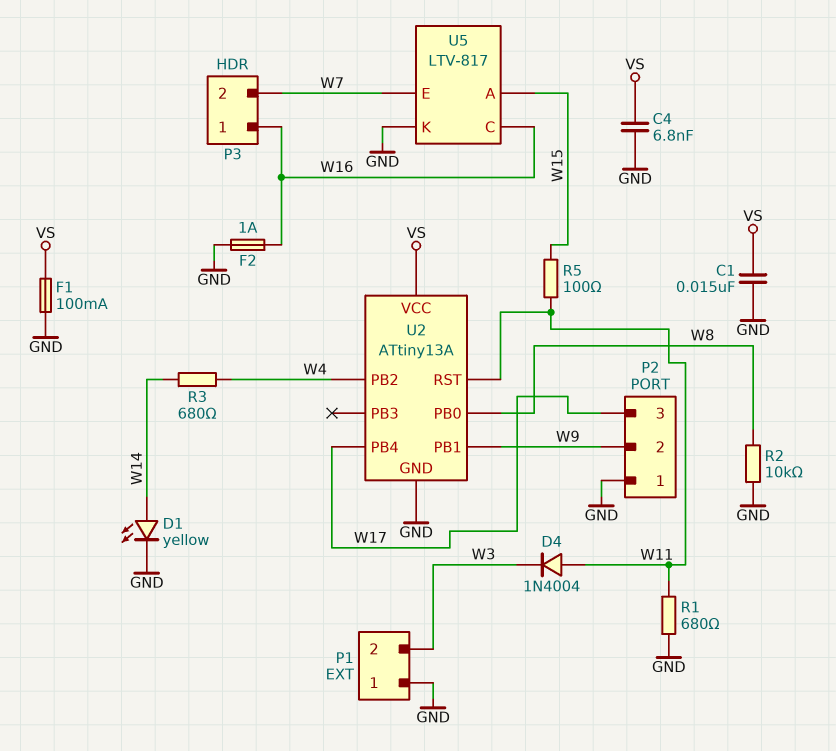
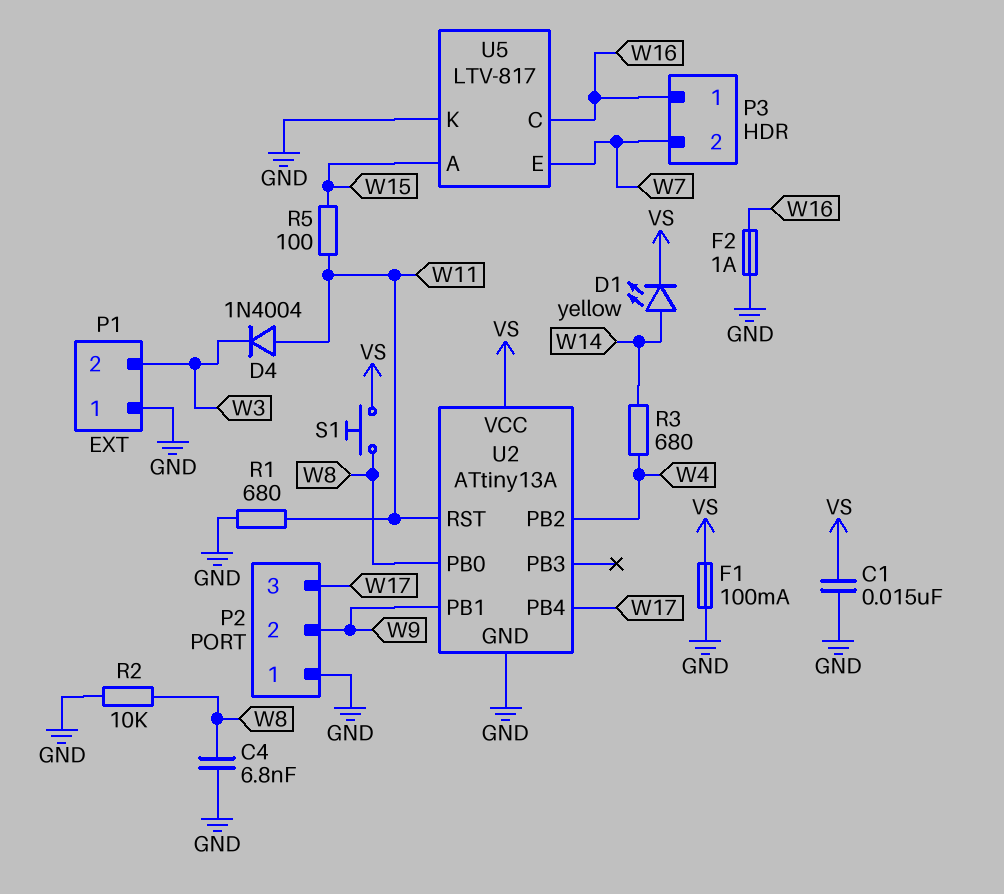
C4: 6.8nF (GND, VS) -> 6.8nF (GND, W8)
D1: LED yellow (A W14, K GND) -> LED yellow (A W14, K VS)
S1: none -> button (VS, W8)

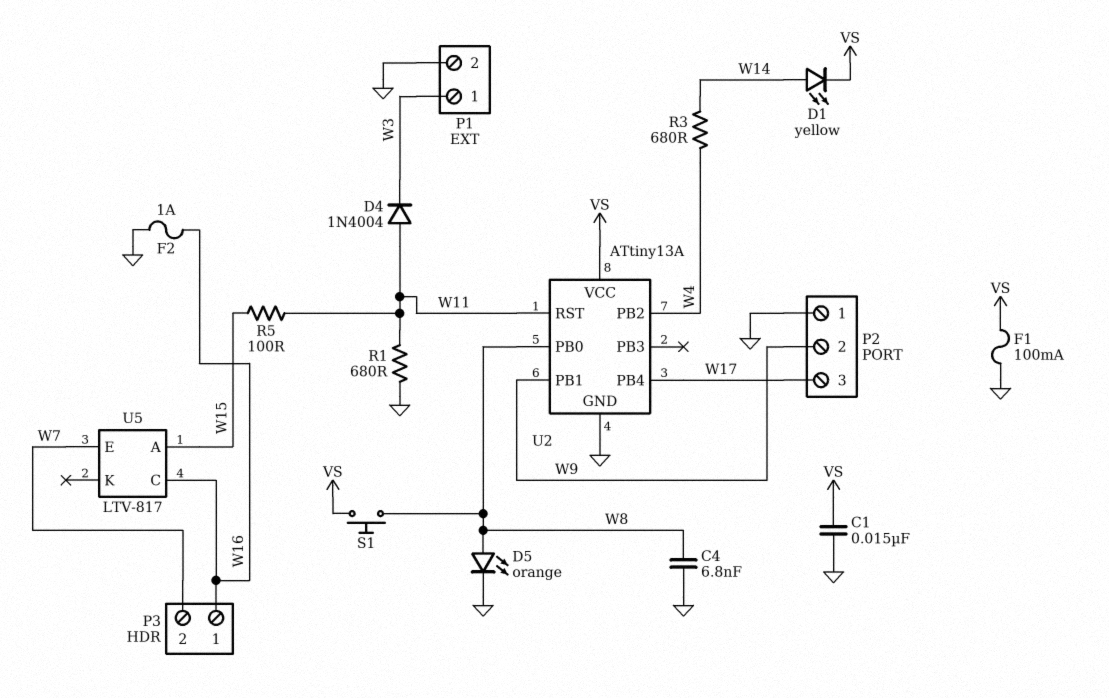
D5: none -> LED orange (A W8, K GND)
P1 pin 1: GND -> W3
P1 pin 2: W3 -> GND
R2: 10k (GND, W8) -> none
U5 pin K: GND -> none

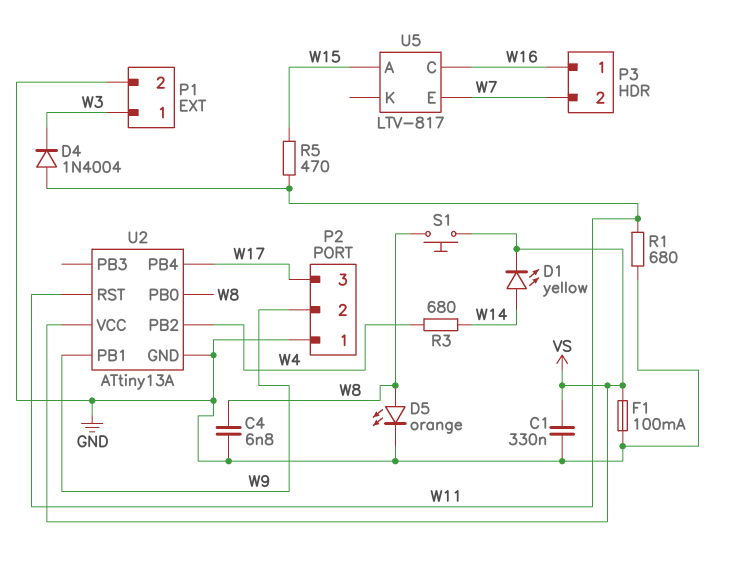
C1: 15nF (GND, VS) -> 330nF (GND, VS)
F2: 1A (GND, W16) -> none
R5: 100 (W11, W15) -> 470 (W11, W15)

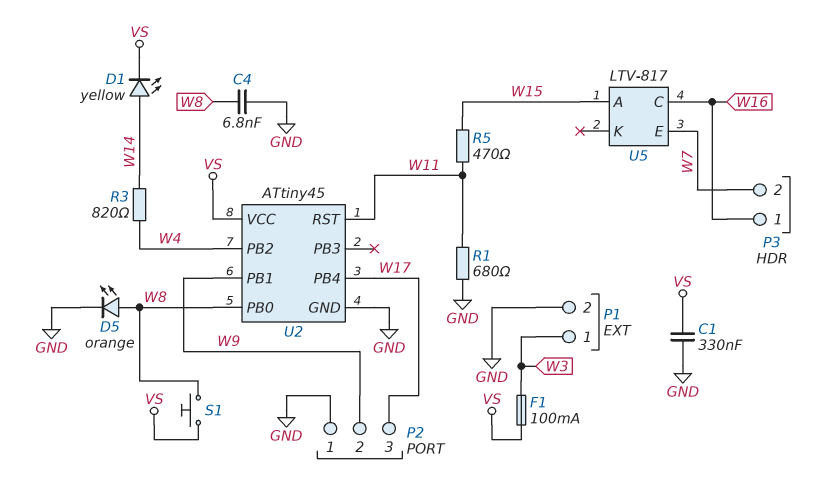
D4: diode 1N4004 (A W11, K W3) -> none
F1: 100mA (GND, VS) -> 100mA (VS, W3)
R3: 680 (W4, W14) -> 820 (W4, W14)
U2: ATtiny13A -> ATtiny45

